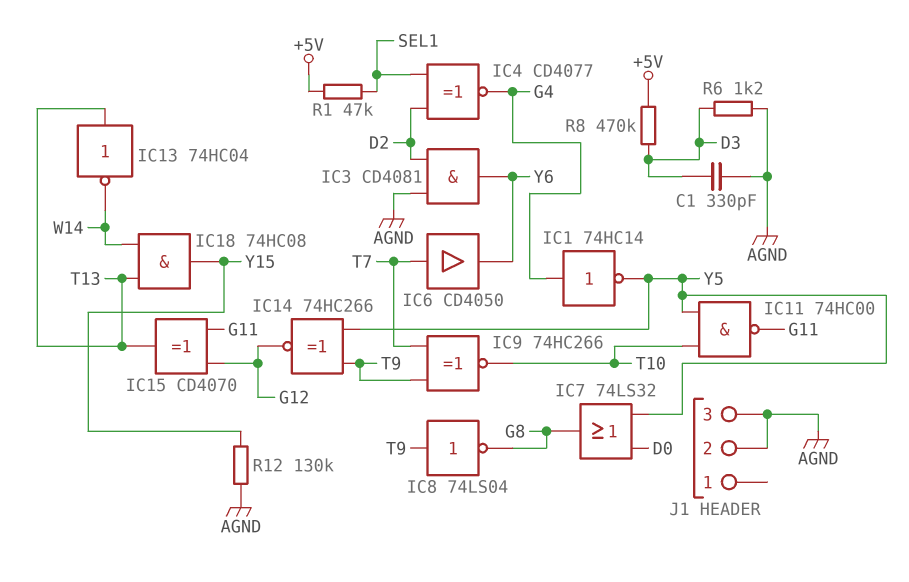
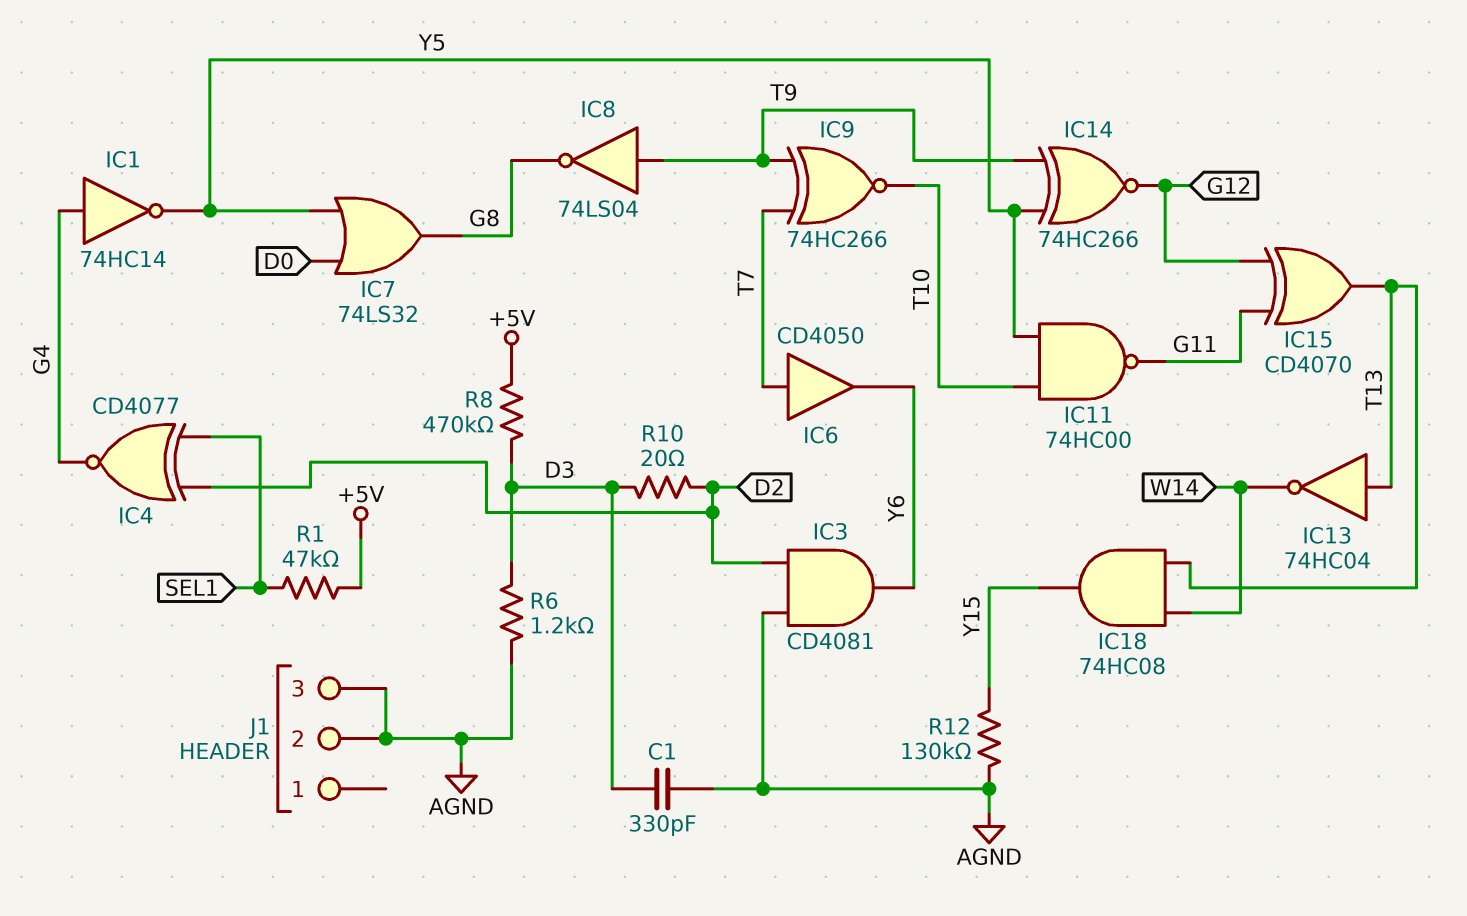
R10: none -> 20 (D2, D3)

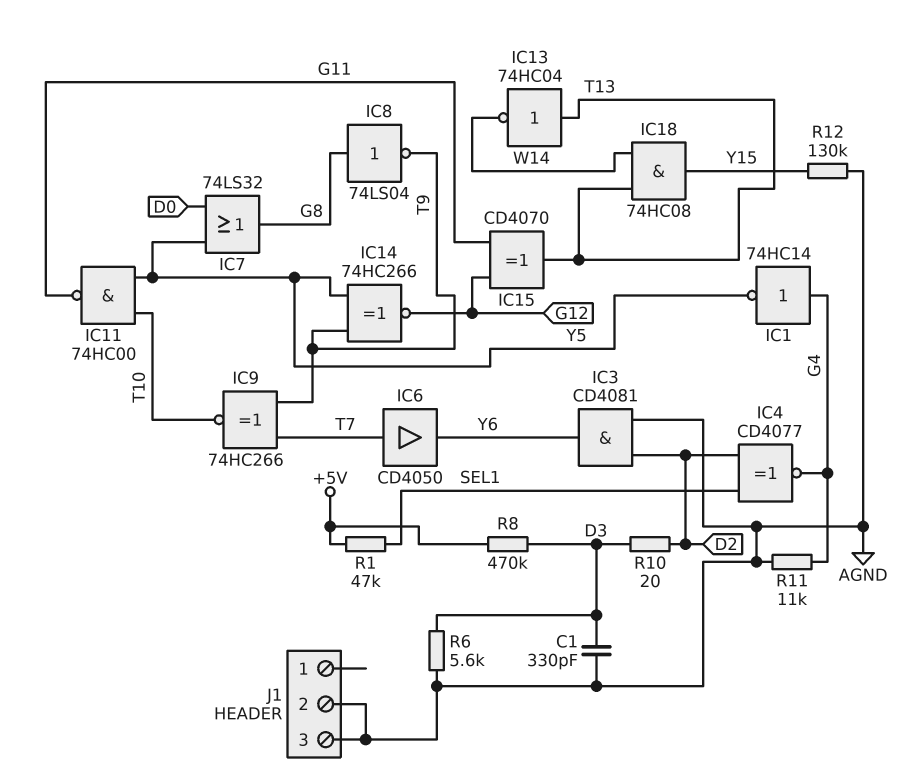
IC8: NOT 74LS04 (in T9, out G8) -> NOT 74LS04 (in G8, out T9)
R6: 1.2k (AGND, D3) -> 5.6k (AGND, D3)
R11: none -> 11k (AGND, G4)

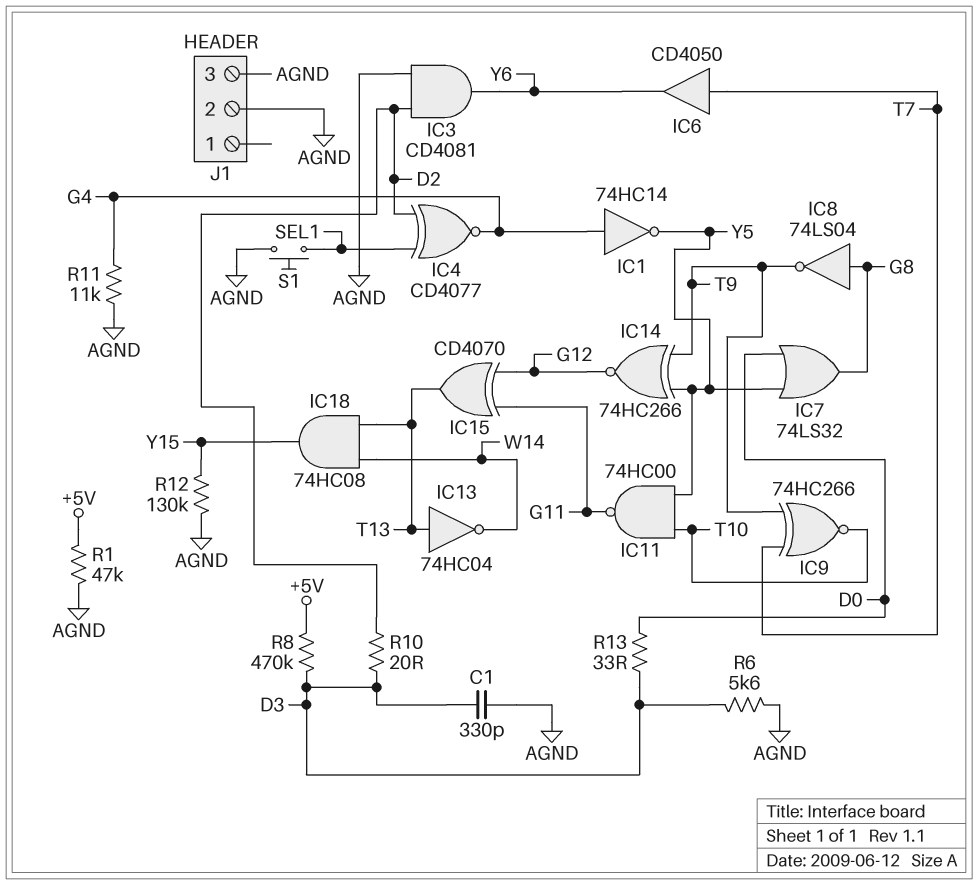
R1: 47k (+5V, SEL1) -> 47k (+5V, AGND)
R13: none -> 33 (D0, D3)
S1: none -> button (AGND, SEL1)

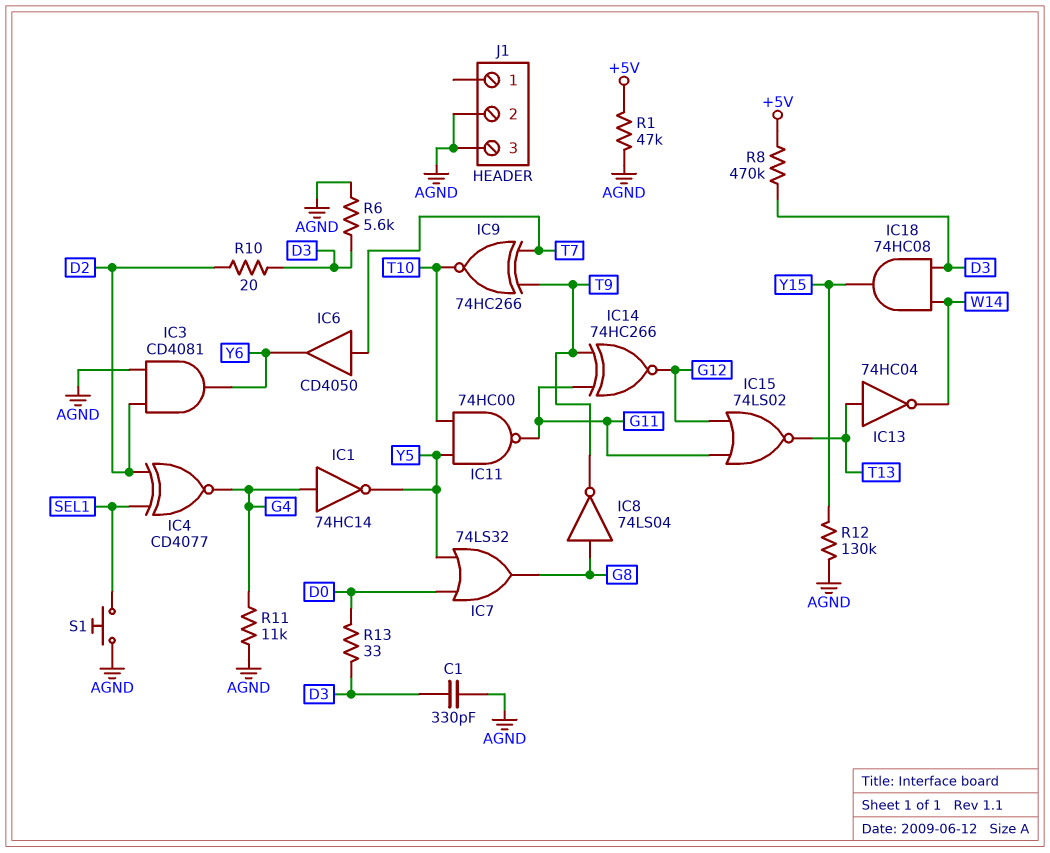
IC14: XNOR 74HC266 (in T9, in Y5, out G12) -> XNOR 74HC266 (in G11, in T9, out G12)
IC15: XOR CD4070 (in G11, in G12, out T13) -> NOR 74LS02 (in G11, in G12, out T13)
IC18: AND 74HC08 (in T13, in W14, out Y15) -> AND 74HC08 (in D3, in W14, out Y15)

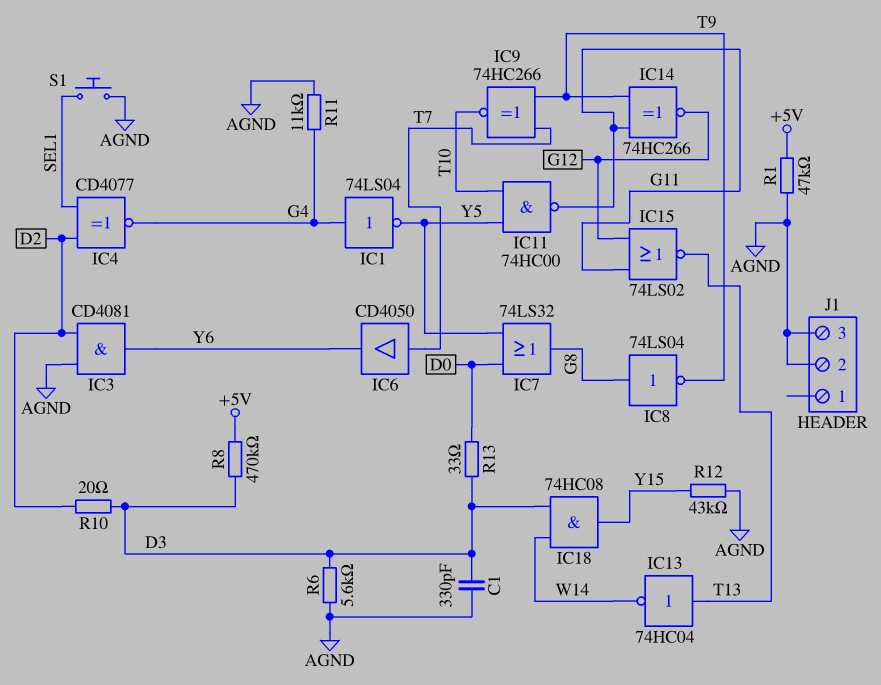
IC1: NOT 74HC14 (in G4, out Y5) -> NOT 74LS04 (in G4, out Y5)
R12: 130k (AGND, Y15) -> 43k (AGND, Y15)

